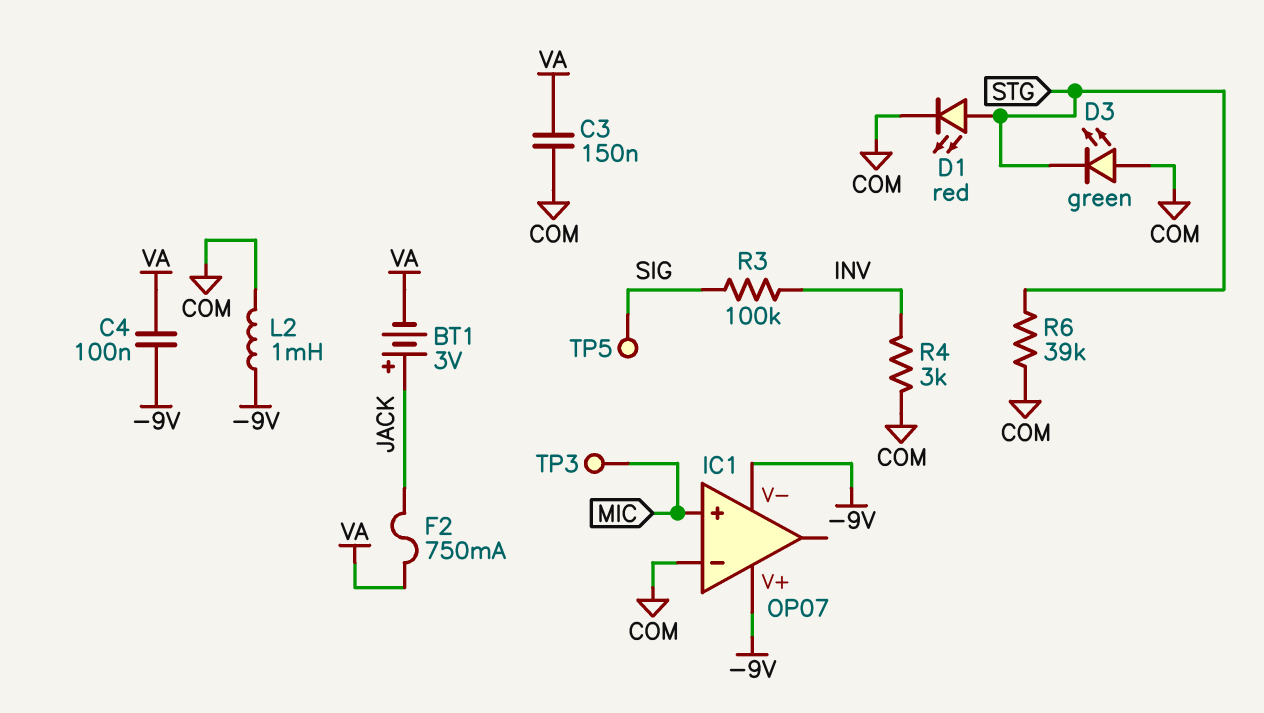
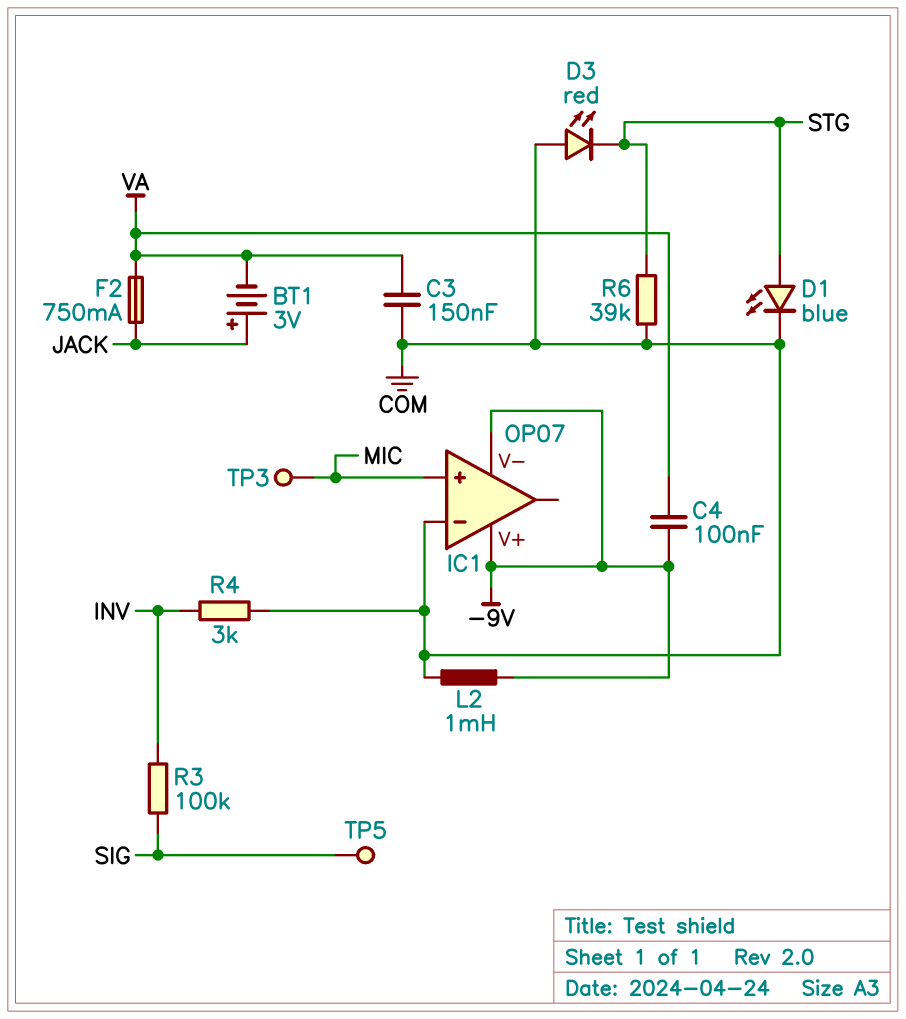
D1: LED red (A STG, K COM) -> LED blue (A STG, K COM)
D3: LED green (A COM, K STG) -> LED red (A COM, K STG)

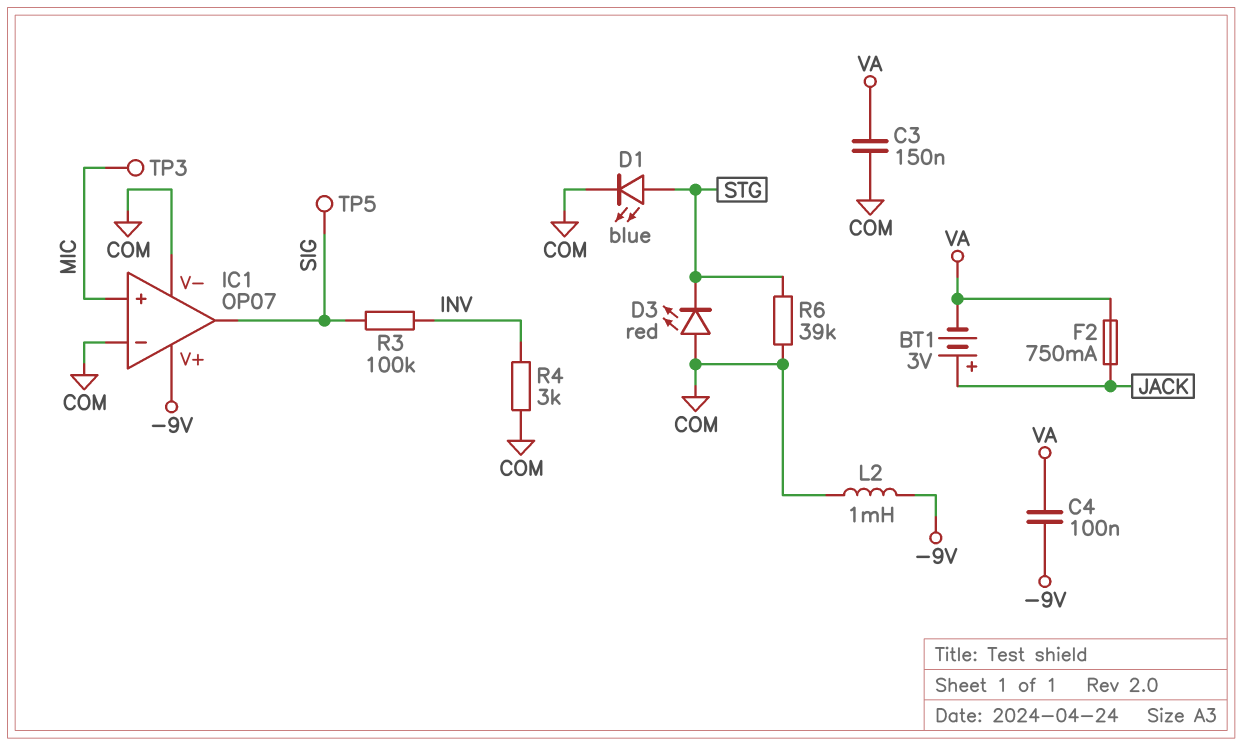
IC1 pin V-: -9V -> COM
IC1 pin out: none -> SIG

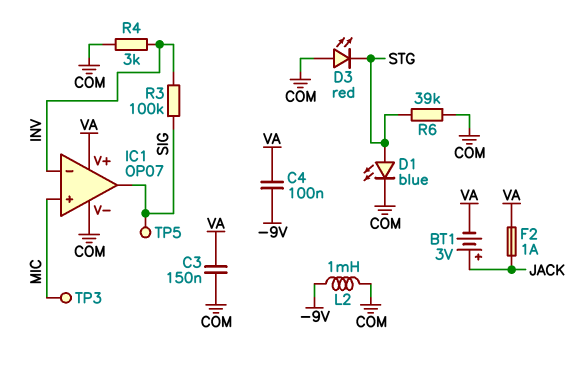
F2: 750mA (JACK, VA) -> 1A (JACK, VA)
IC1 pin V+: -9V -> VA
IC1 pin in-: COM -> INV

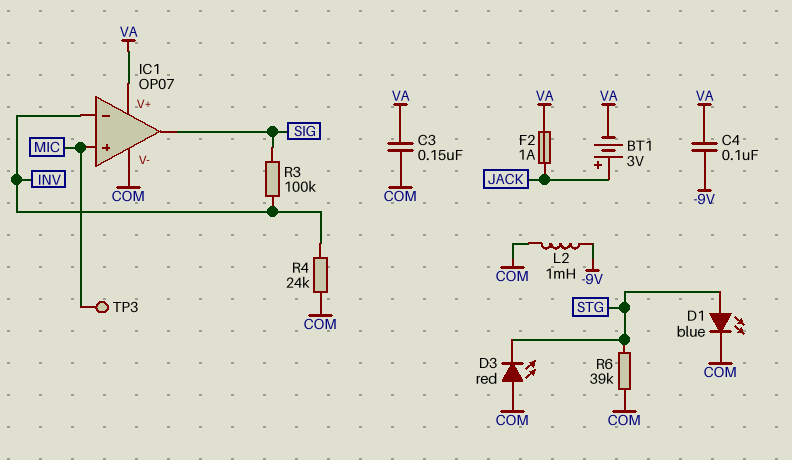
R4: 3k (COM, INV) -> 24k (COM, INV)
TP5: test point (SIG) -> none

